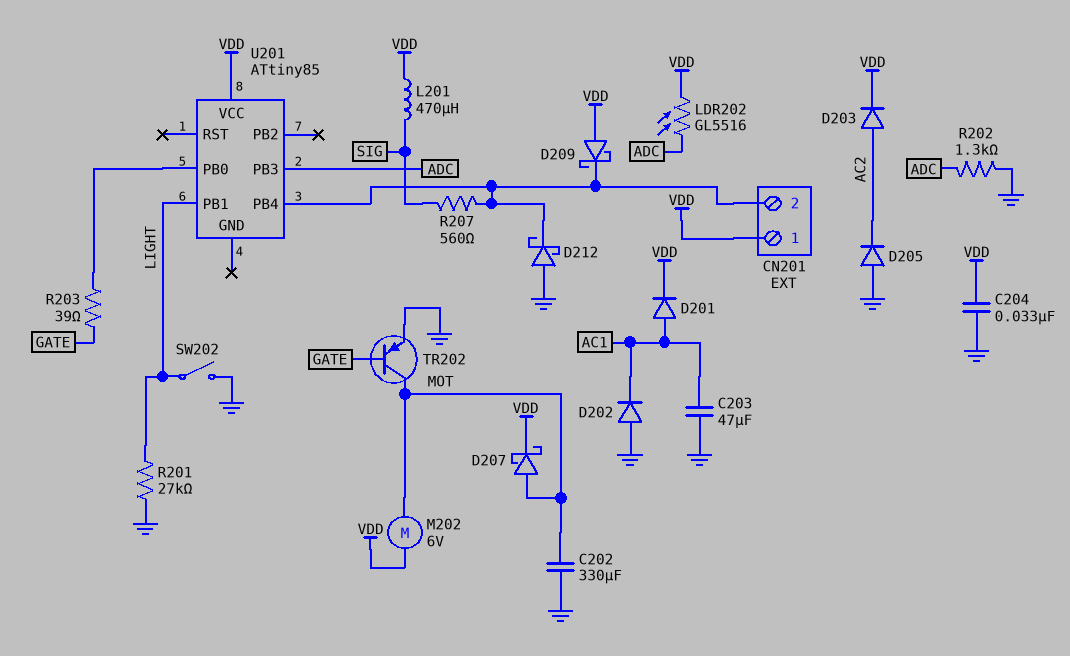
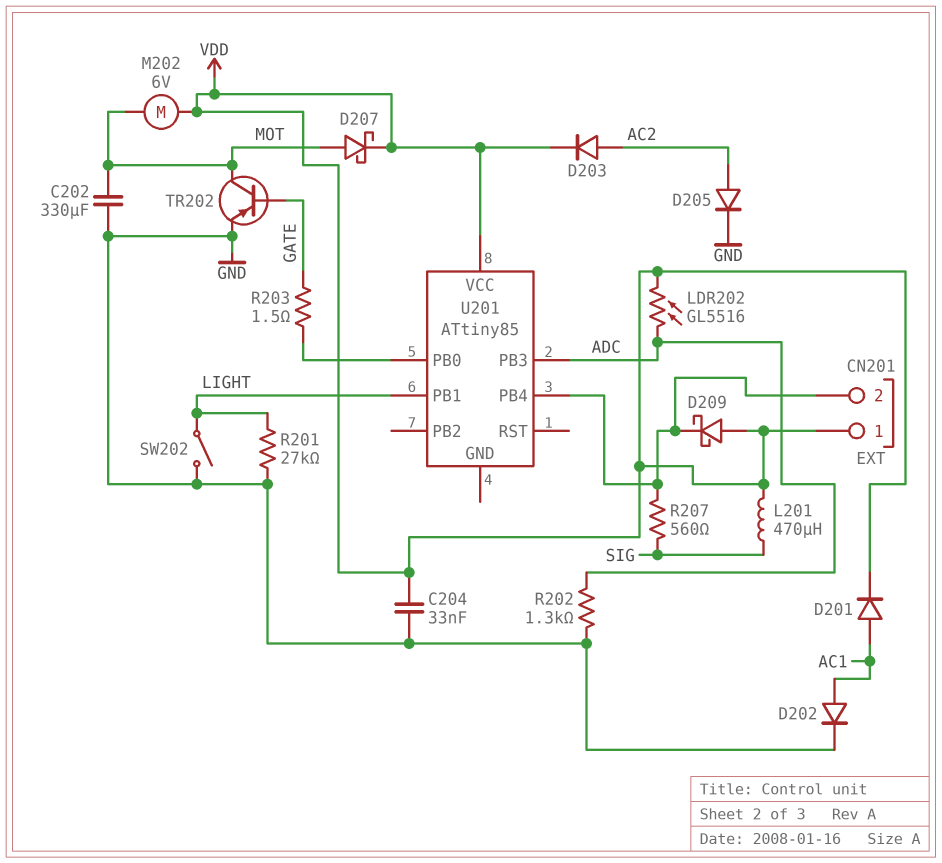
C203: 47uF (AC1, GND) -> none
D202: diode (A GND, K AC1) -> diode (A AC1, K GND)
D205: diode (A GND, K AC2) -> diode (A AC2, K GND)
D212: schottky (A GND, K CN201/2) -> none
R203: 39 (GATE, U201/PB0) -> 1.5 (GATE, U201/PB0)

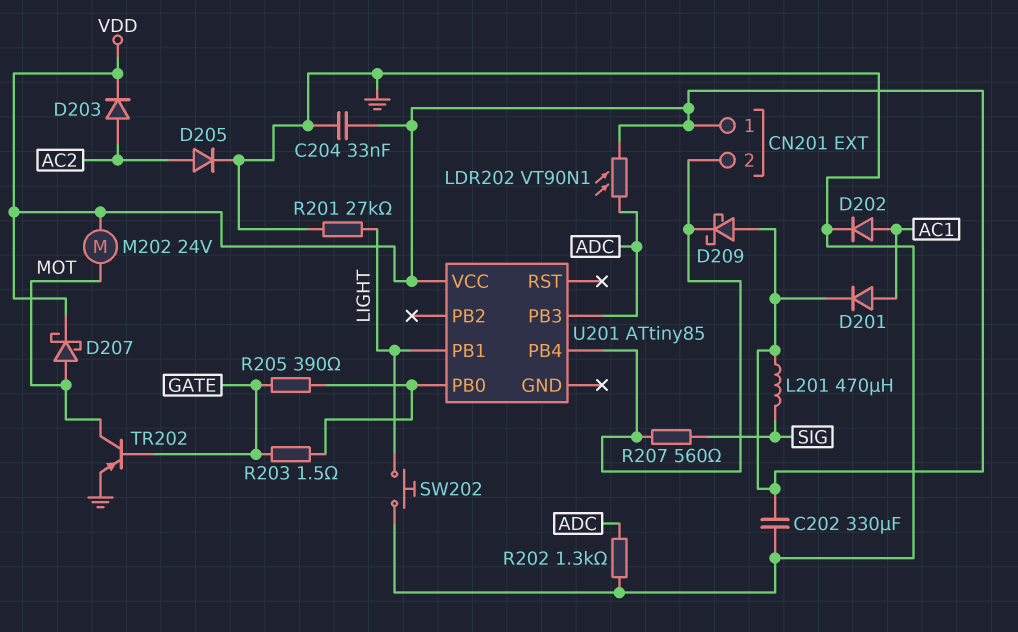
C202: 330uF (GND, MOT) -> 330uF (GND, VDD)
LDR202: GL5516 (ADC, VDD) -> VT90N1 (ADC, VDD)
M202: motor 6V (MOT, VDD) -> motor 24V (MOT, VDD)
R205: none -> 390 (GATE, U201/PB0)
SW202: switch (GND, LIGHT) -> button (GND, LIGHT)

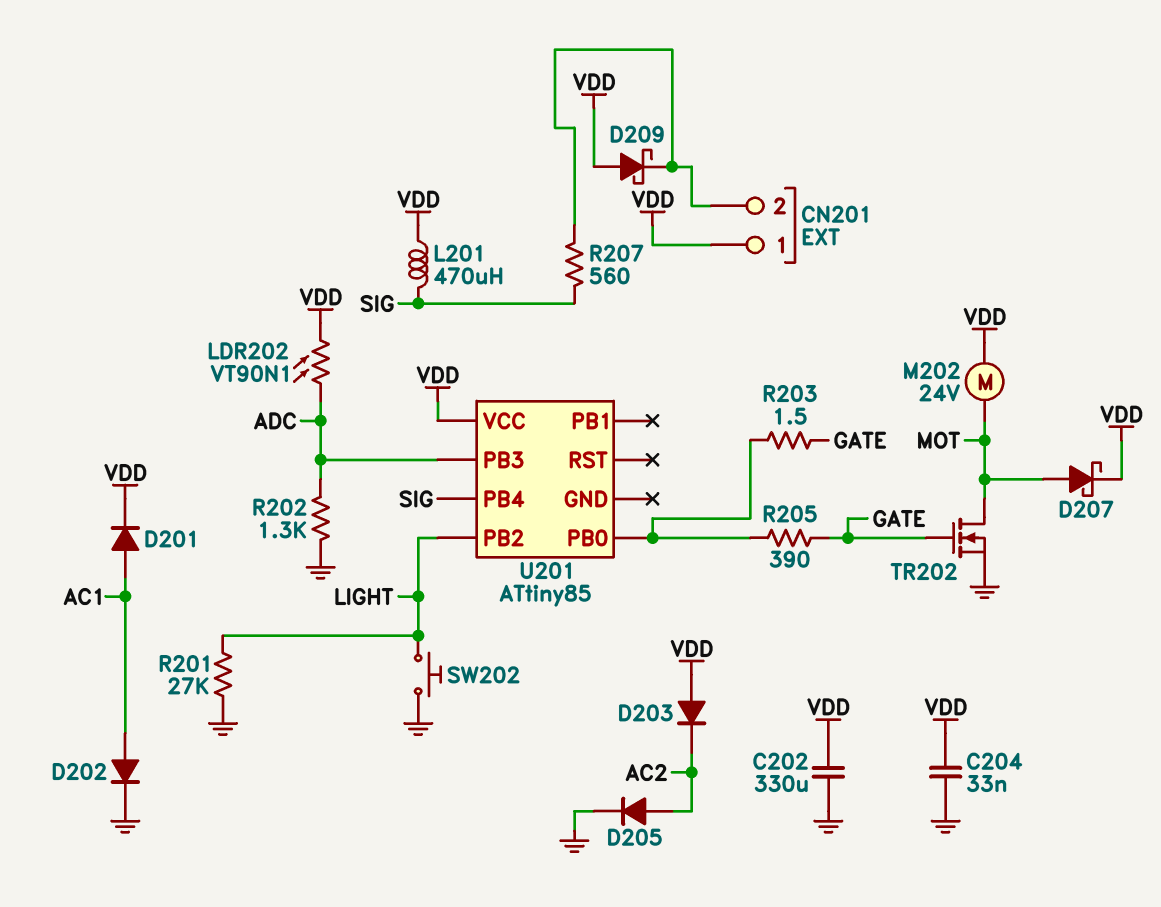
D203: diode (A AC2, K VDD) -> diode (A VDD, K AC2)
TR202: PNP (B GATE, C MOT, E GND) -> NMOS (G GATE, D MOT, S GND)
U201 pin PB1: LIGHT -> none
U201 pin PB2: none -> LIGHT
U201 pin PB4: CN201/2 -> SIG

